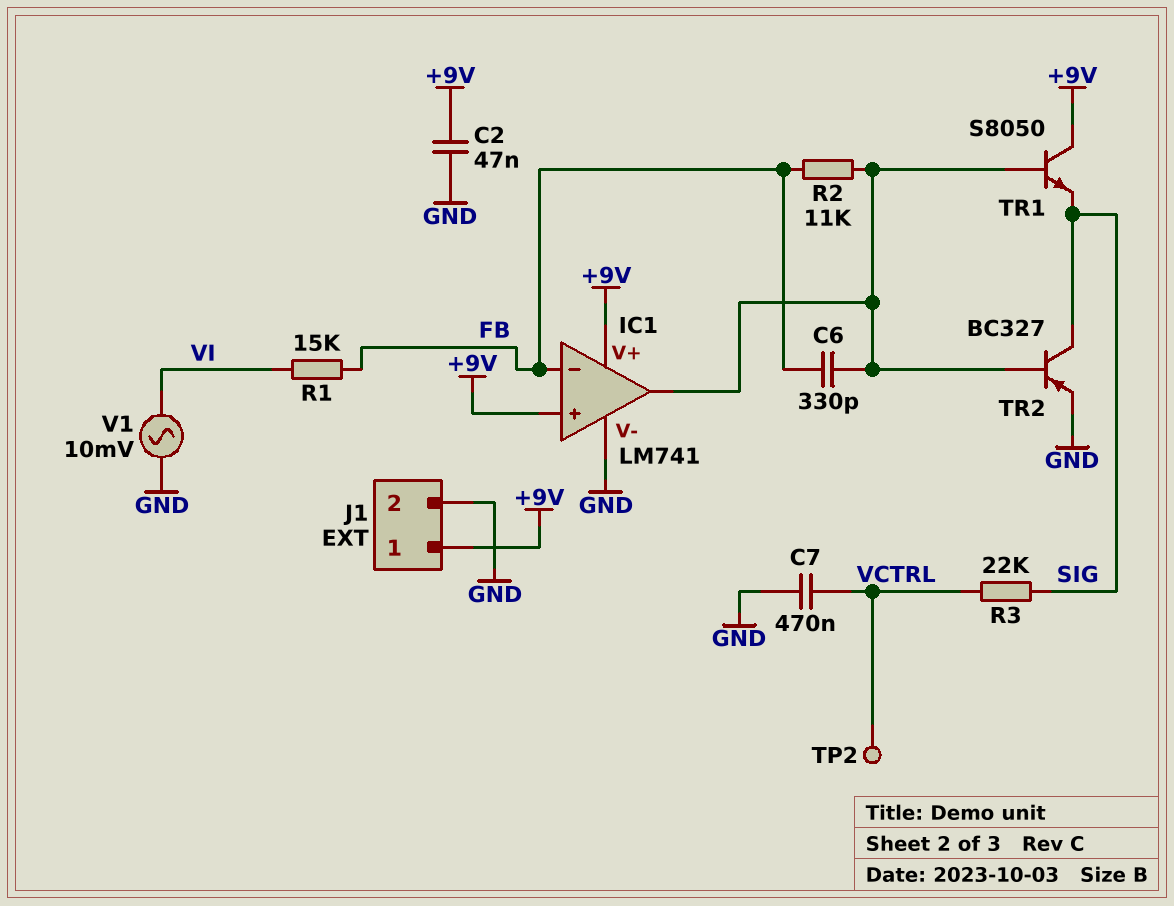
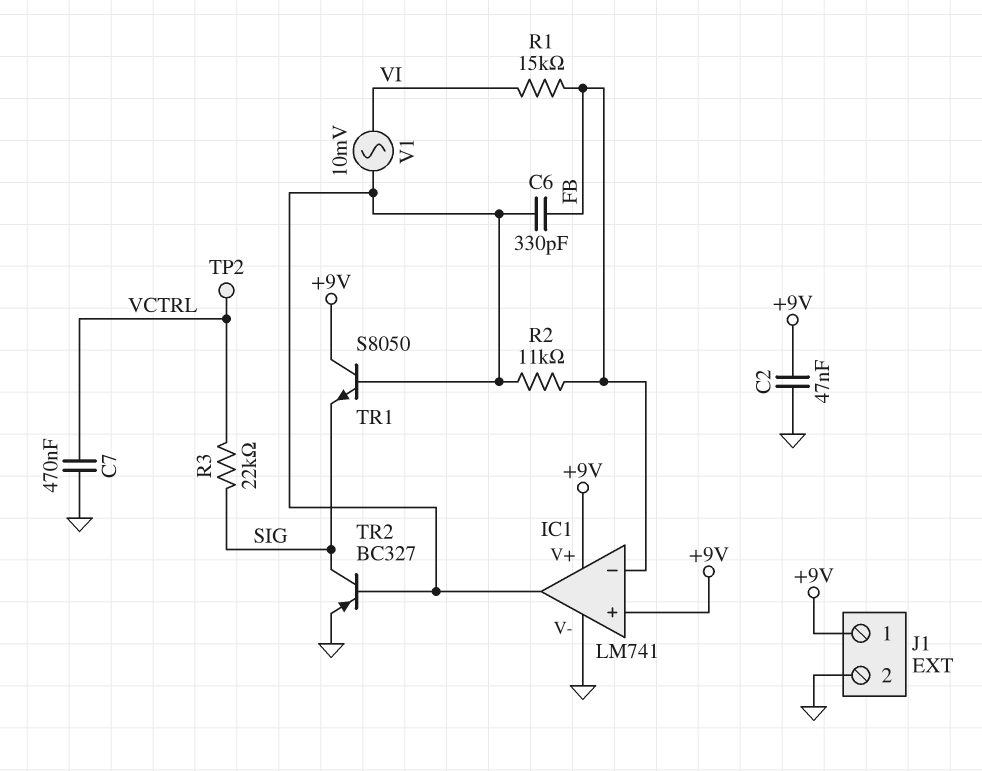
V1: AC 10mV (GND, VI) -> AC 10mV (IC1/out, VI)

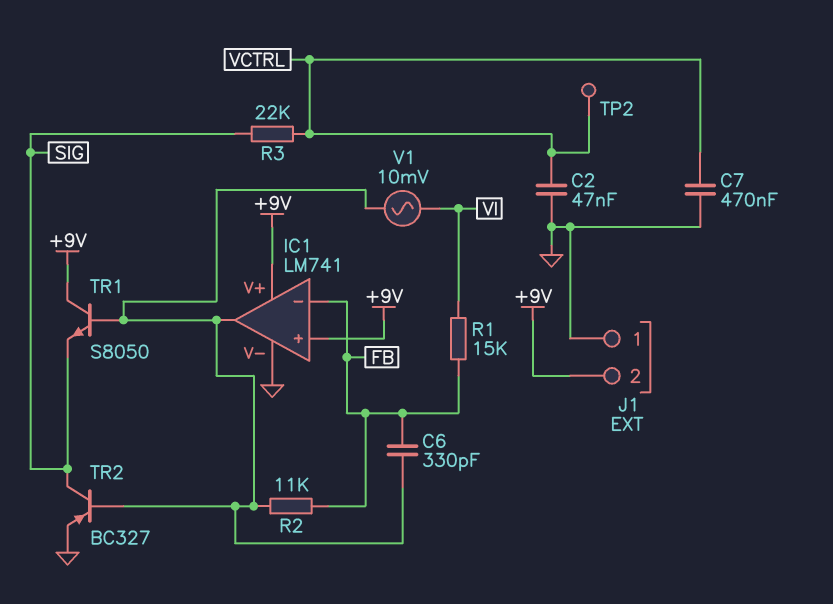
C2: 47nF (+9V, GND) -> 47nF (GND, VCTRL)
J1 pin 1: +9V -> GND
J1 pin 2: GND -> +9V

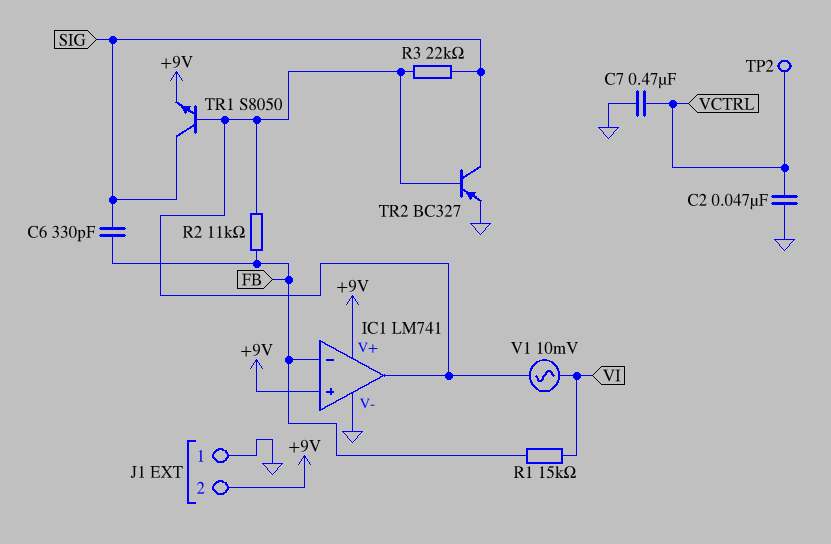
C6: 330pF (FB, IC1/out) -> 330pF (FB, SIG)
R3: 22k (SIG, VCTRL) -> 22k (IC1/out, SIG)
TR1: NPN S8050 (B IC1/out, C +9V, E SIG) -> NPN S8050 (B IC1/out, C SIG, E +9V)

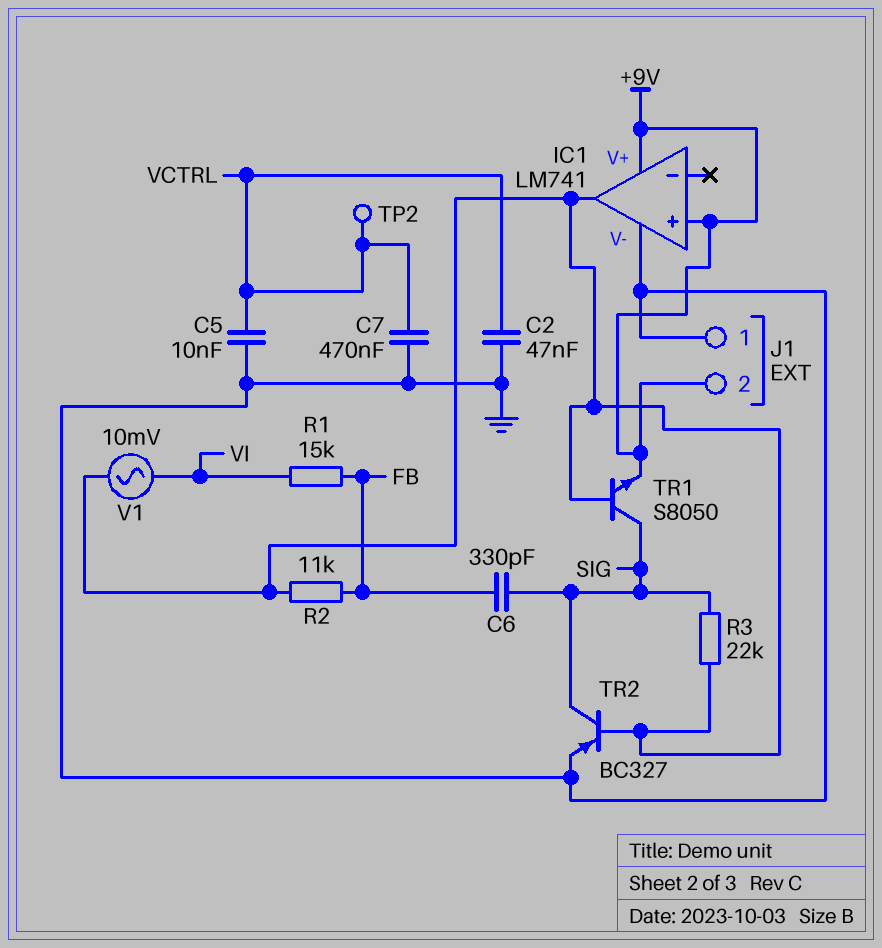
C5: none -> 10nF (GND, VCTRL)
IC1 pin in-: FB -> none

